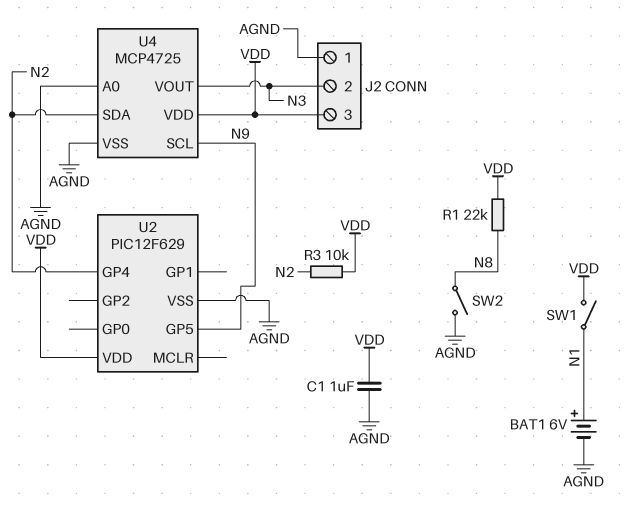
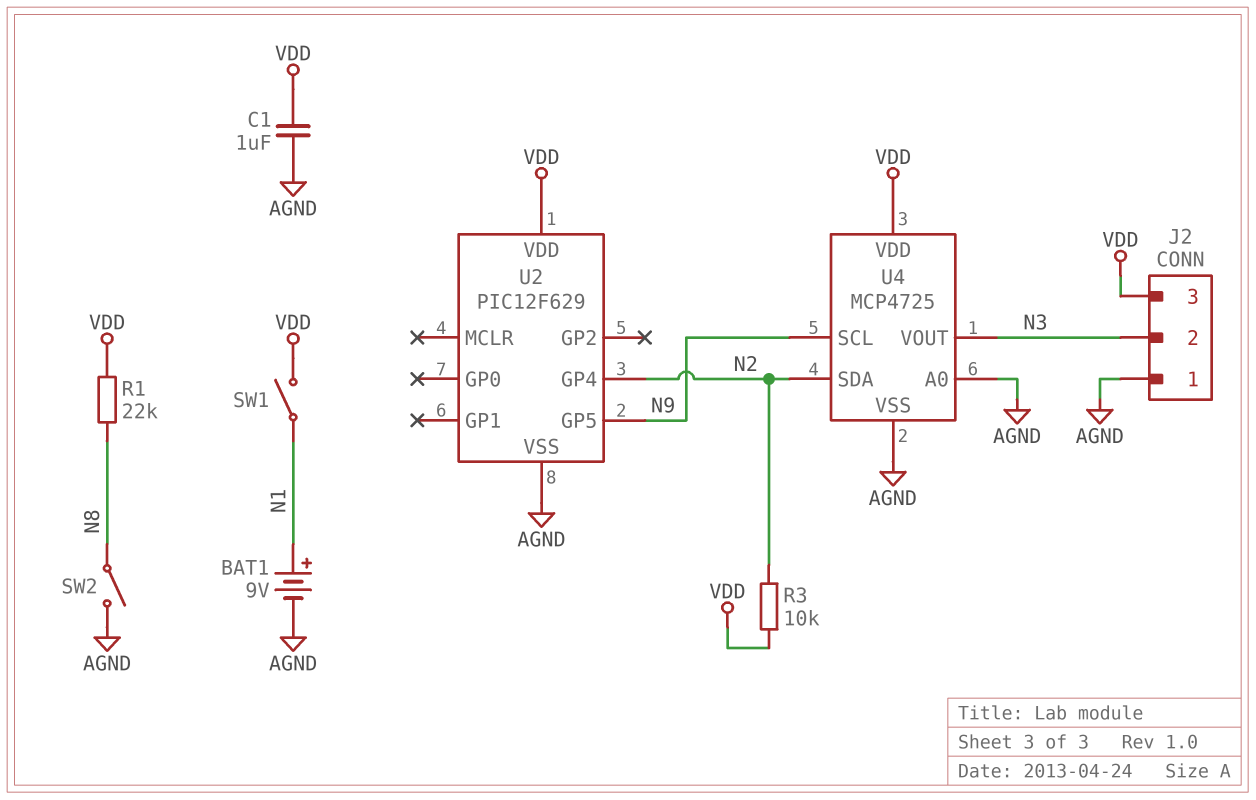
BAT1: 6V (plus N1, minus AGND) -> 9V (plus N1, minus AGND)

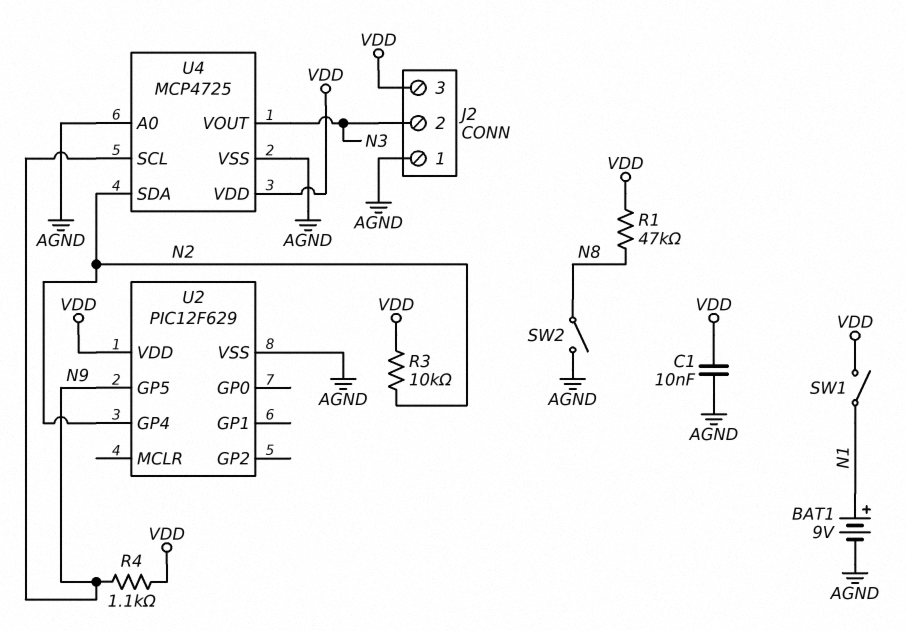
C1: 1uF (AGND, VDD) -> 10nF (AGND, VDD)
R1: 22k (N8, VDD) -> 47k (N8, VDD)
R4: none -> 1.1k (N9, VDD)

